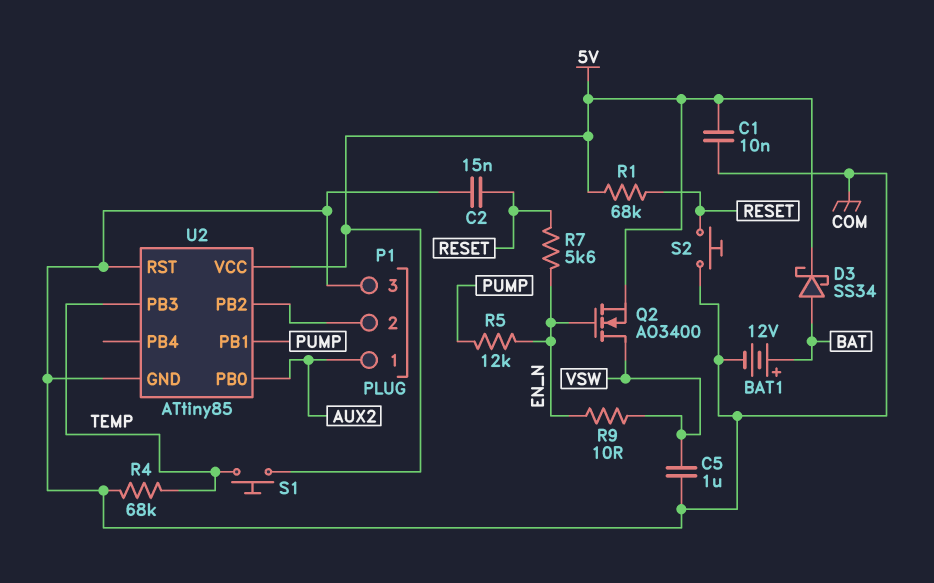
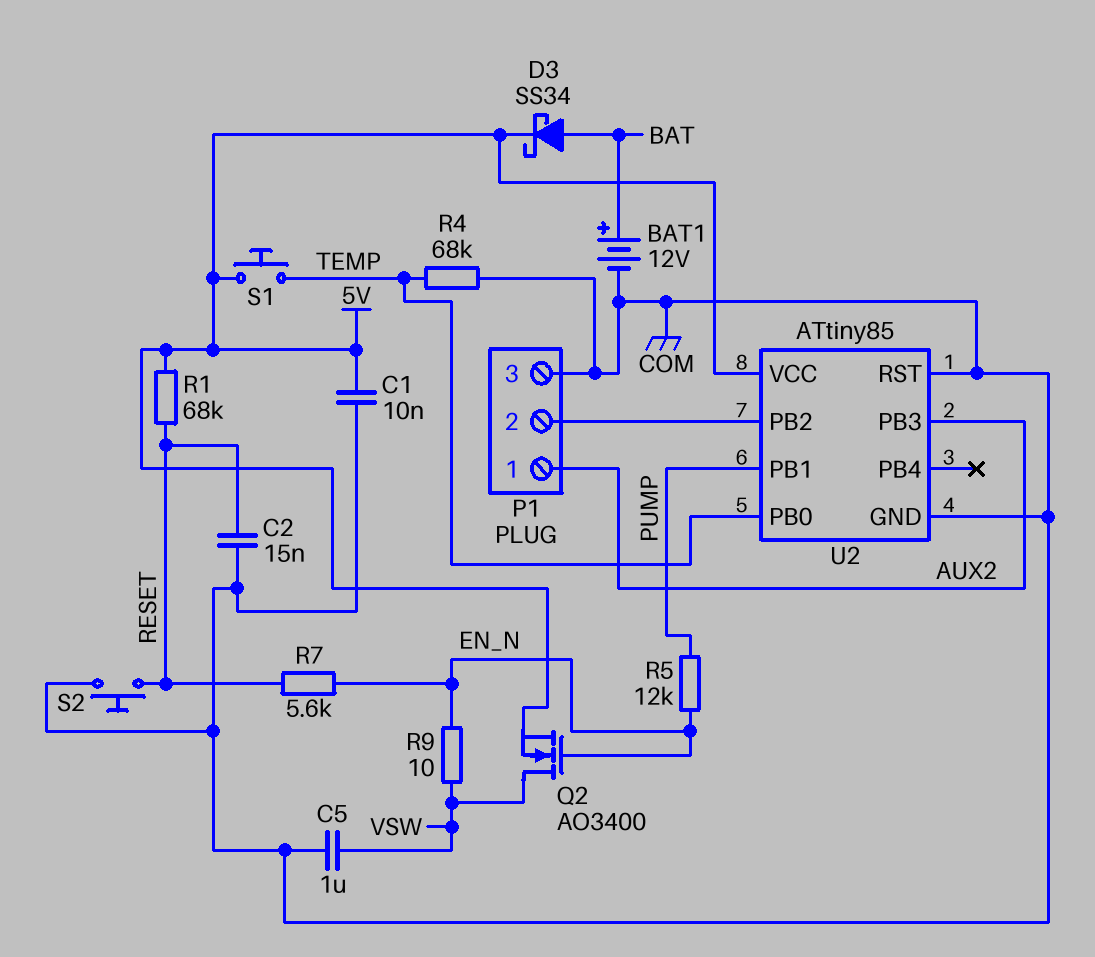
U2 pin PB0: AUX2 -> TEMP
U2 pin PB3: TEMP -> AUX2

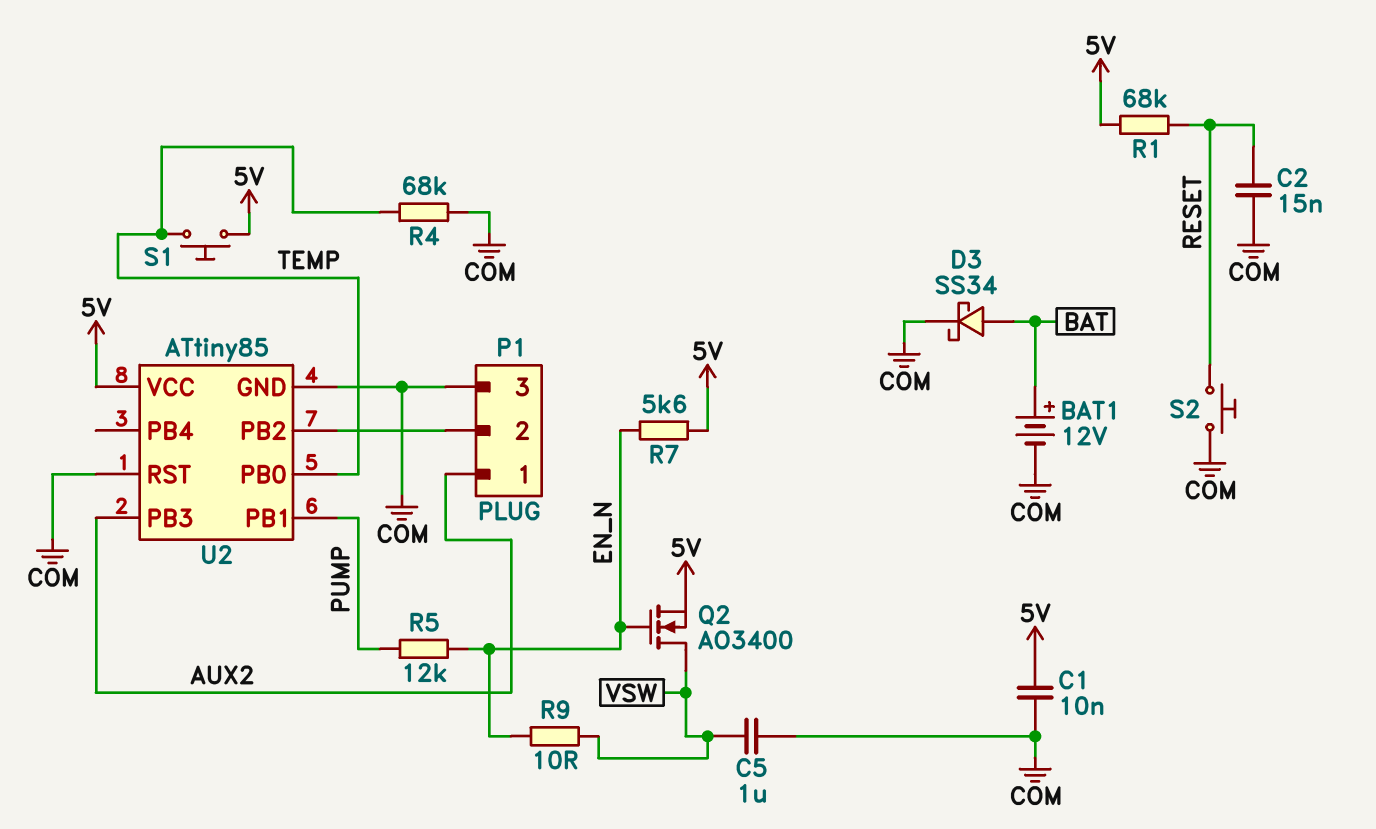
D3: schottky SS34 (A BAT, K 5V) -> schottky SS34 (A BAT, K COM)
R7: 5.6k (EN_N, RESET) -> 5.6k (5V, EN_N)

